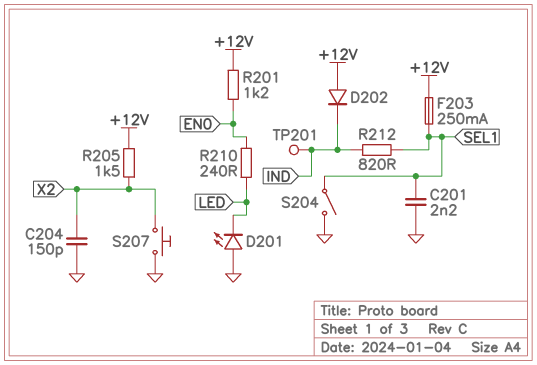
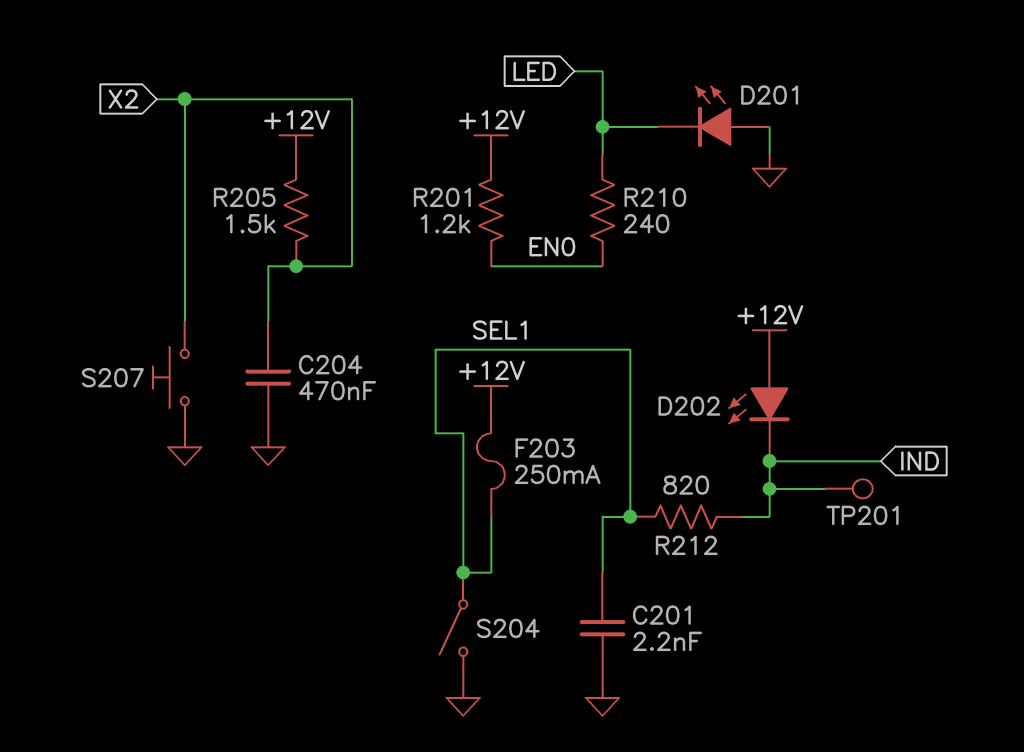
C204: 150pF (GND, X2) -> 470nF (GND, X2)
D202: diode (A +12V, K IND) -> LED (A +12V, K IND)

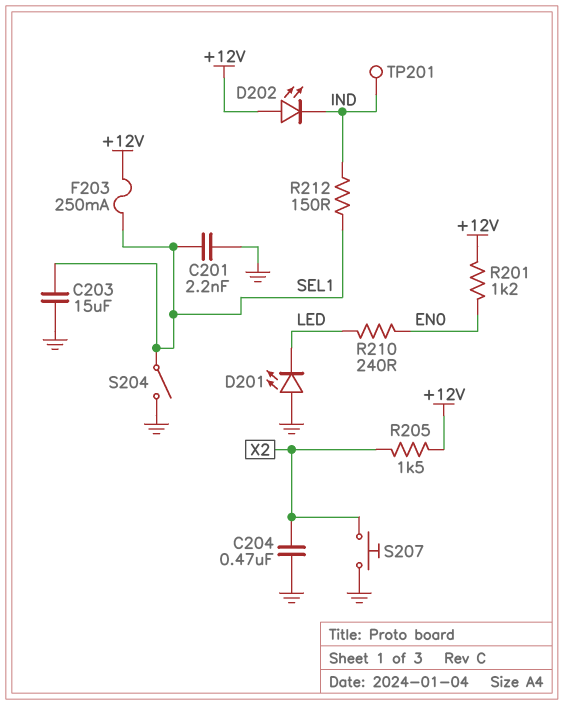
C203: none -> 15uF (GND, SEL1)
R212: 820 (IND, SEL1) -> 150 (IND, SEL1)

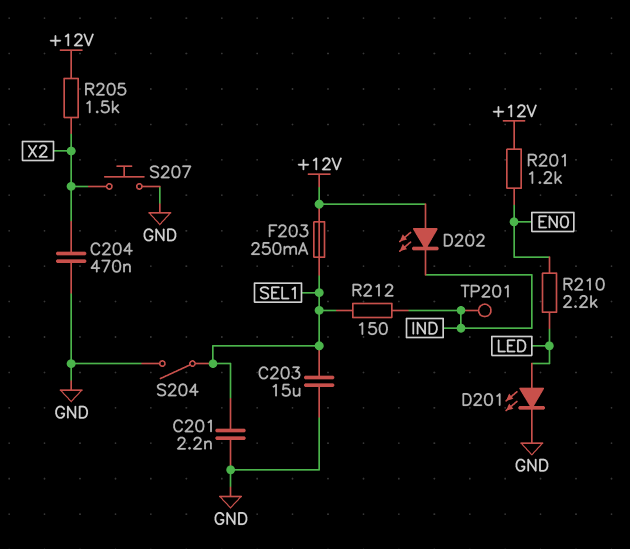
D201: LED (A GND, K LED) -> LED (A LED, K GND)
R210: 240 (EN0, LED) -> 2.2k (EN0, LED)

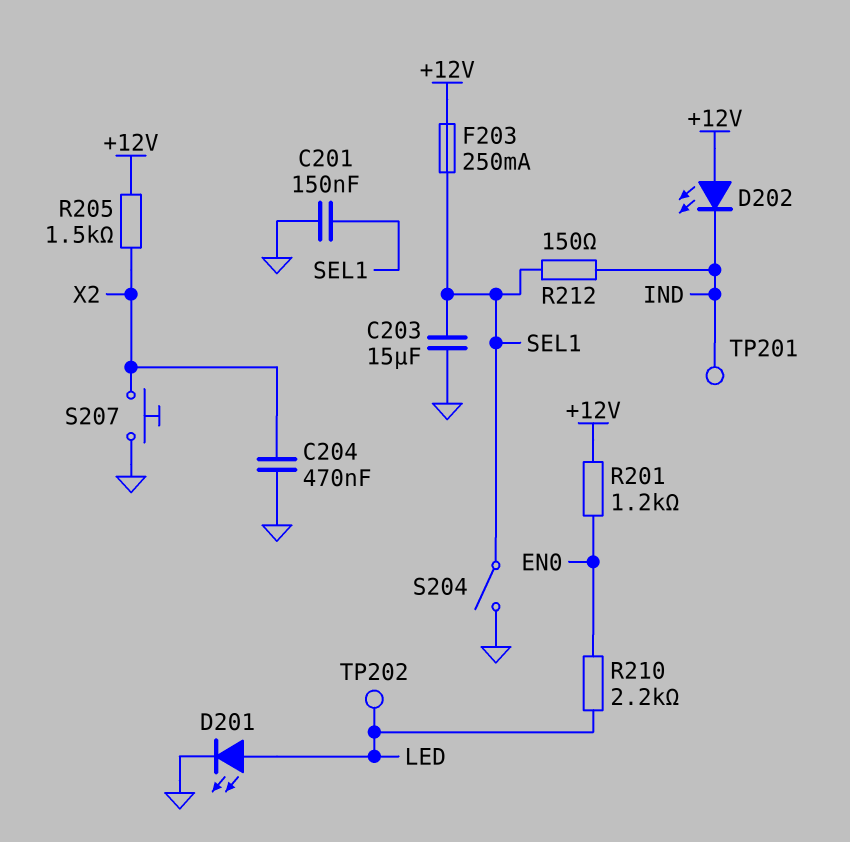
C201: 2.2nF (GND, SEL1) -> 150nF (GND, SEL1)
TP202: none -> test point (LED)

